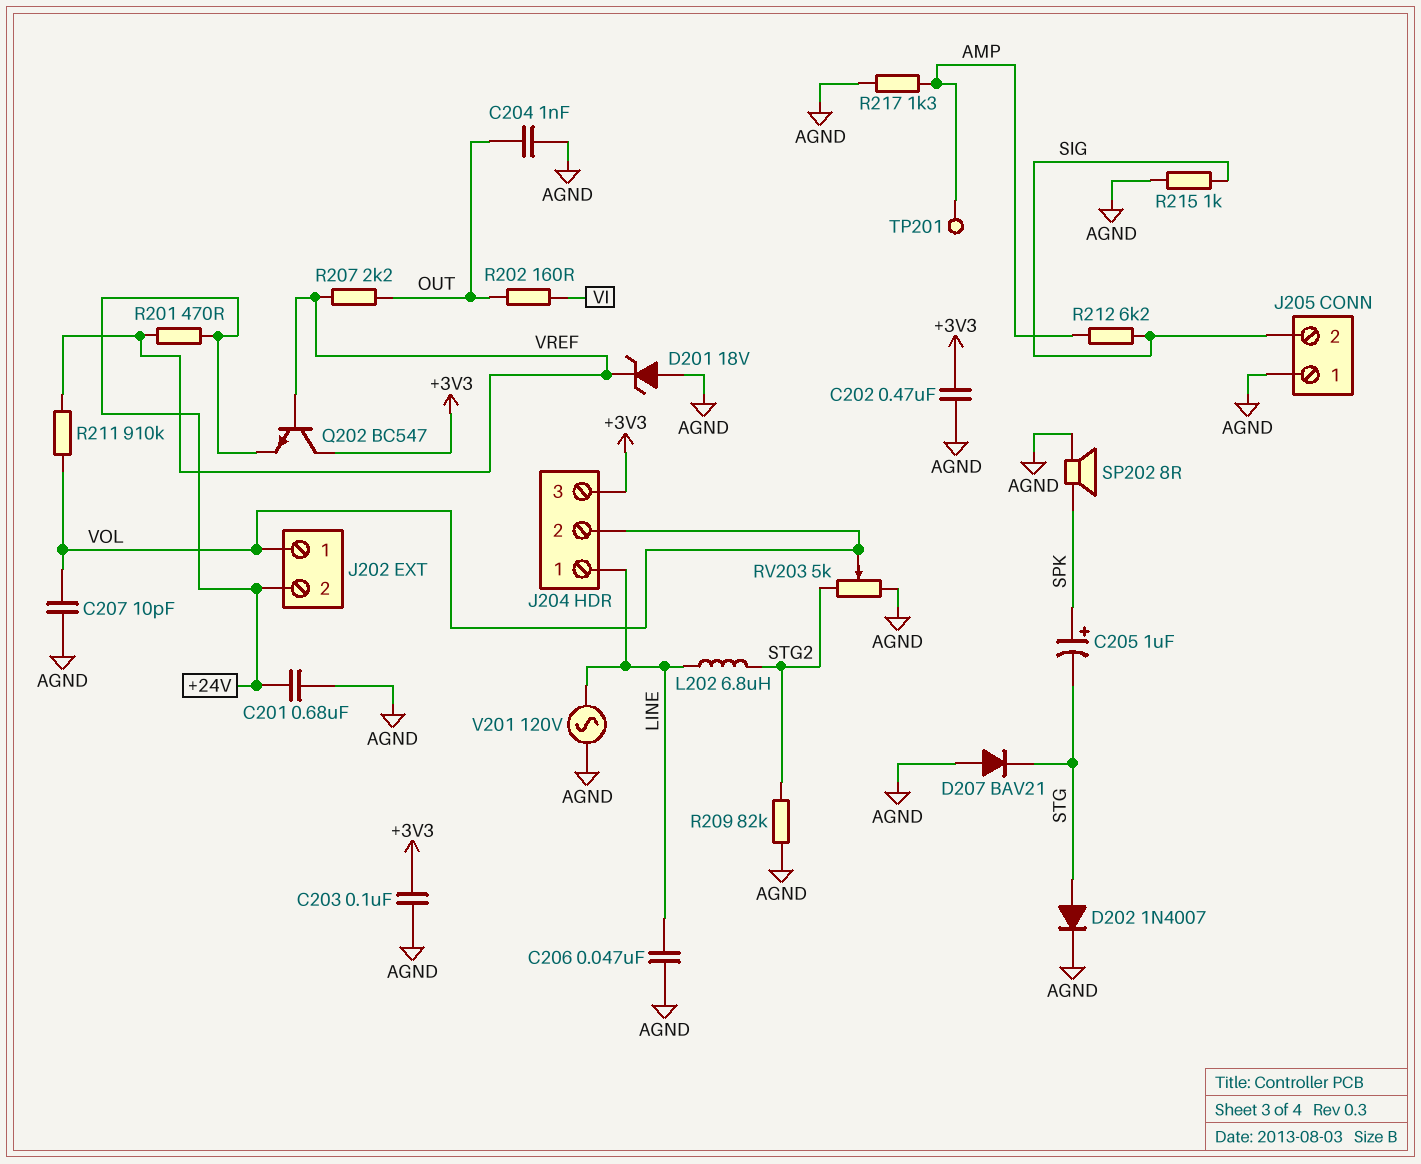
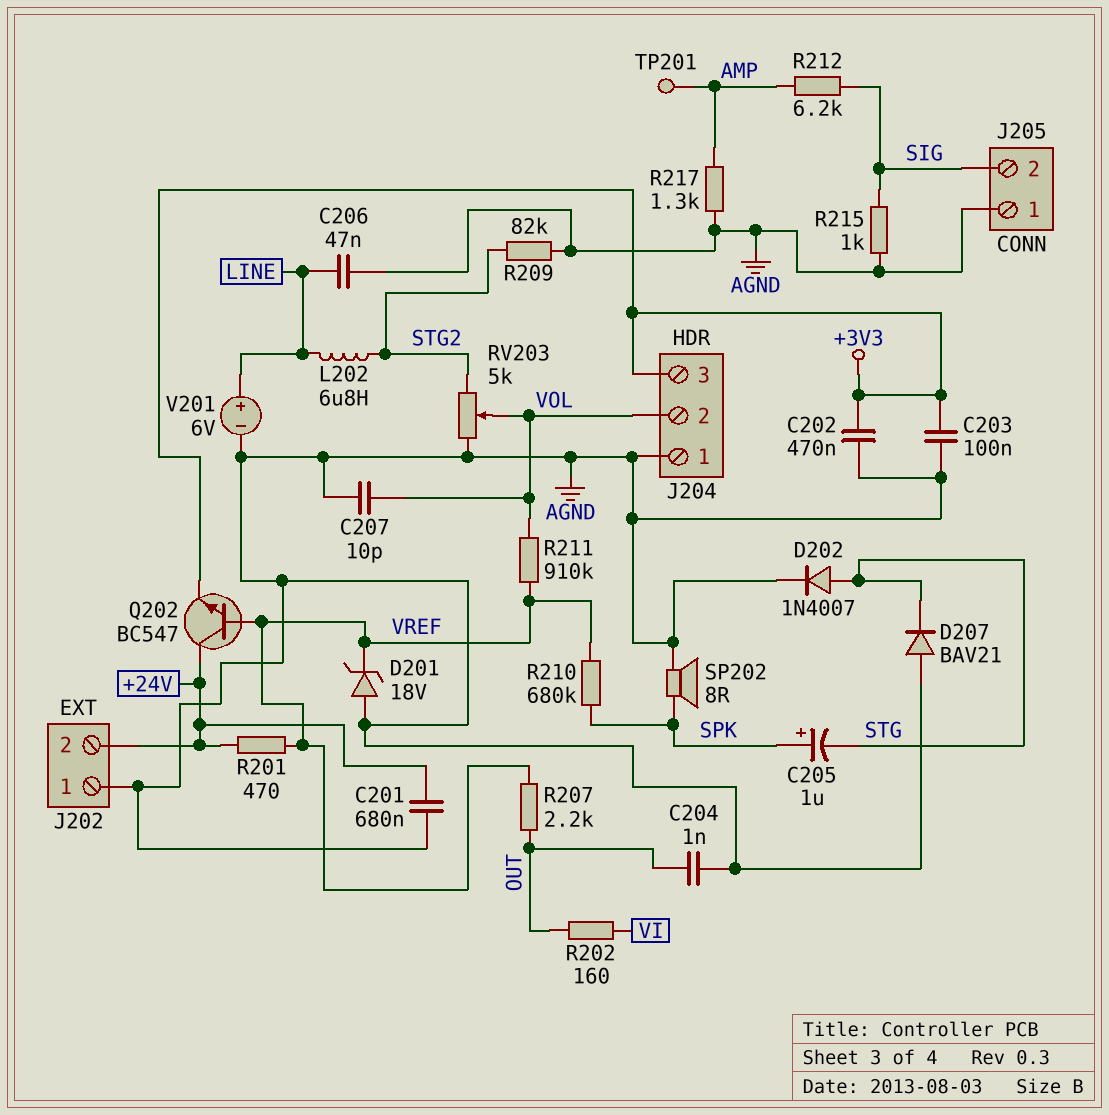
J202 pin 1: VOL -> AGND
J204 pin 1: LINE -> AGND
Q202: NPN BC547 (B VREF, C +3V3, E +24V) -> NPN BC547 (B VREF, C +24V, E +3V3)
R210: none -> 680k (SPK, VREF)
V201: AC 120V (AGND, LINE) -> 6V (plus LINE, minus AGND)

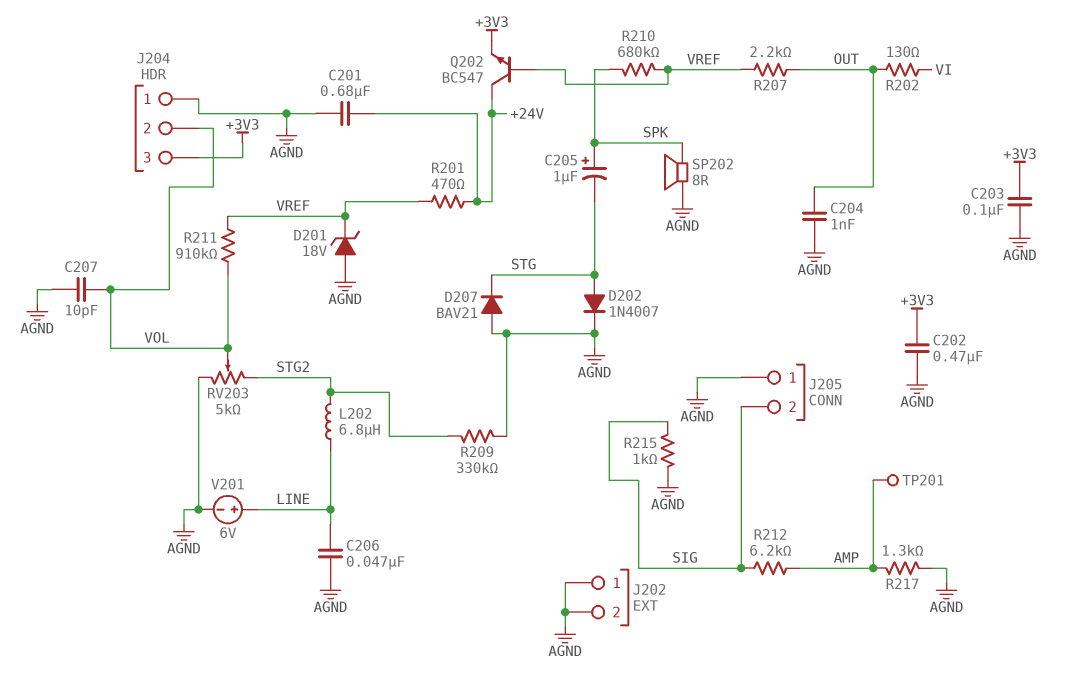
J202 pin 2: +24V -> AGND
R202: 160 (OUT, VI) -> 130 (OUT, VI)
R209: 82k (AGND, STG2) -> 330k (AGND, STG2)

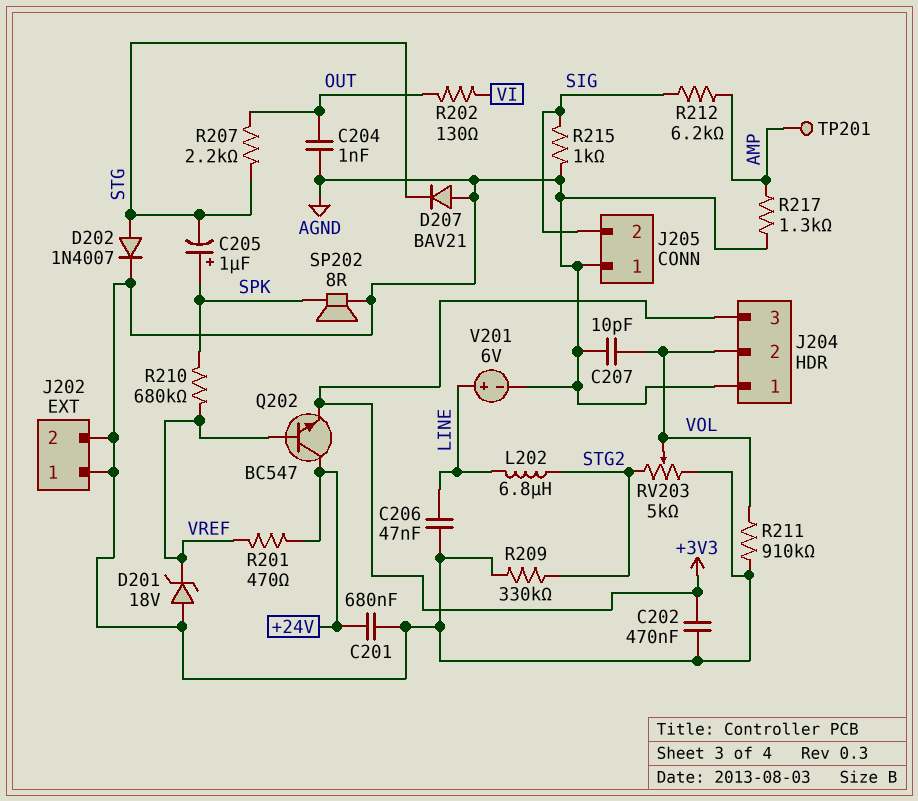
C203: 100nF (+3V3, AGND) -> none
R207: 2.2k (OUT, VREF) -> 2.2k (OUT, STG)
R211: 910k (VOL, VREF) -> 910k (AGND, VOL)

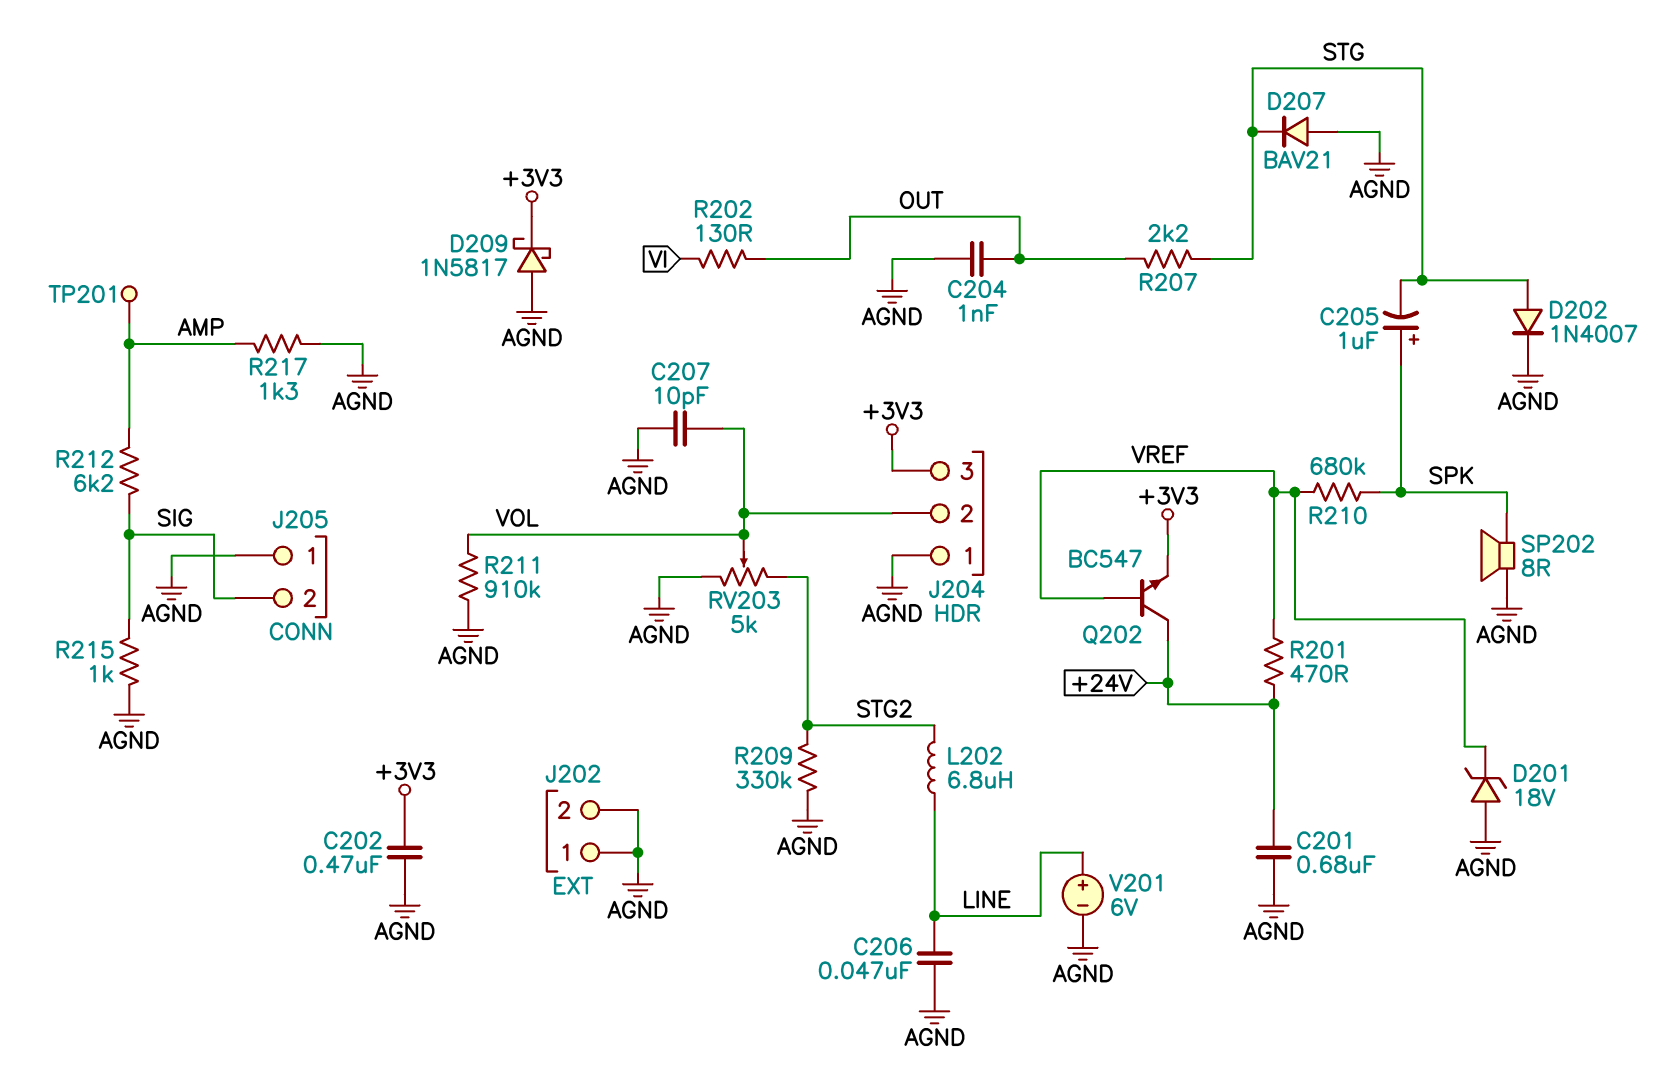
D209: none -> schottky 1N5817 (A AGND, K +3V3)

